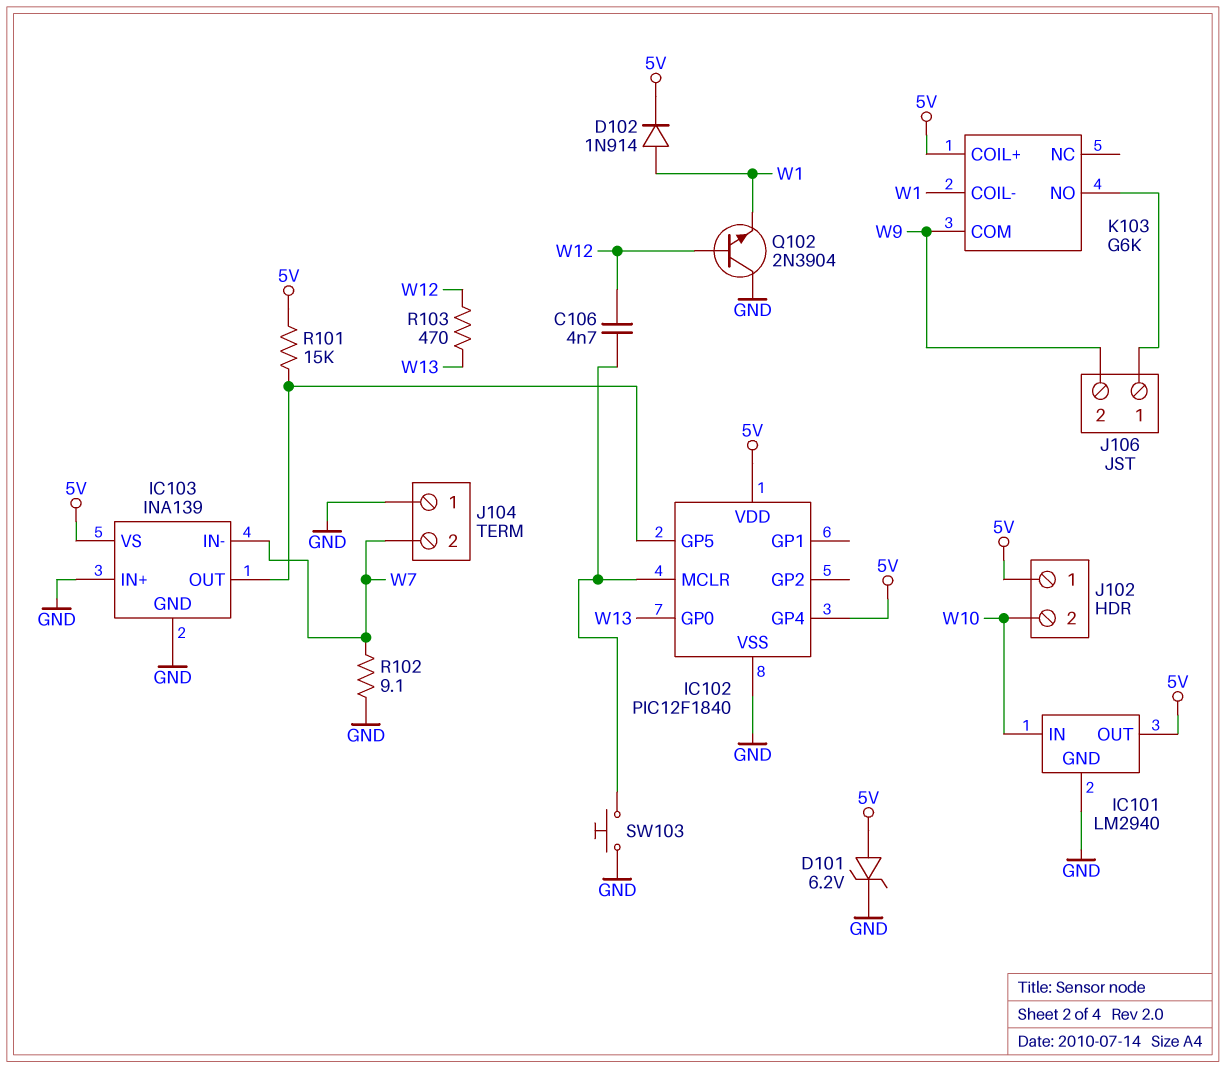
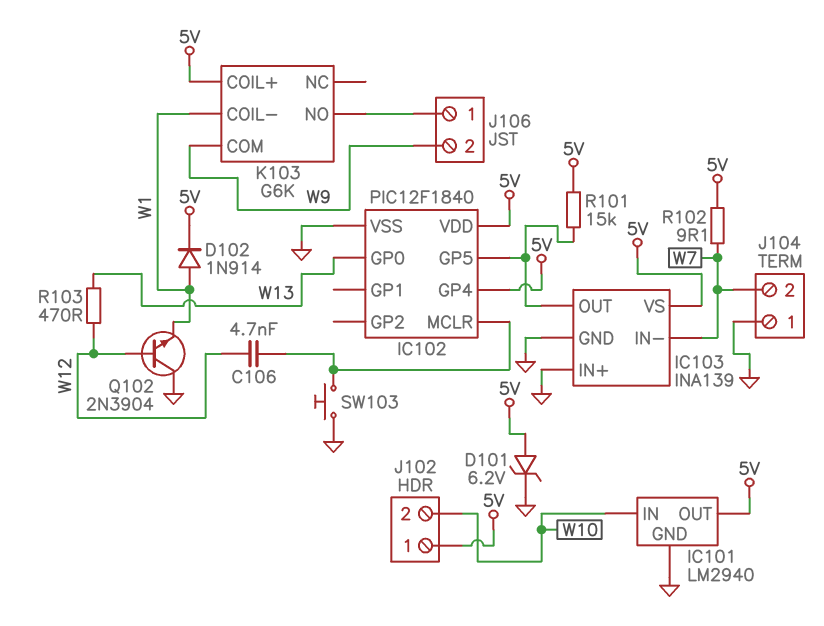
R102: 9.1 (GND, W7) -> 9.1 (5V, W7)

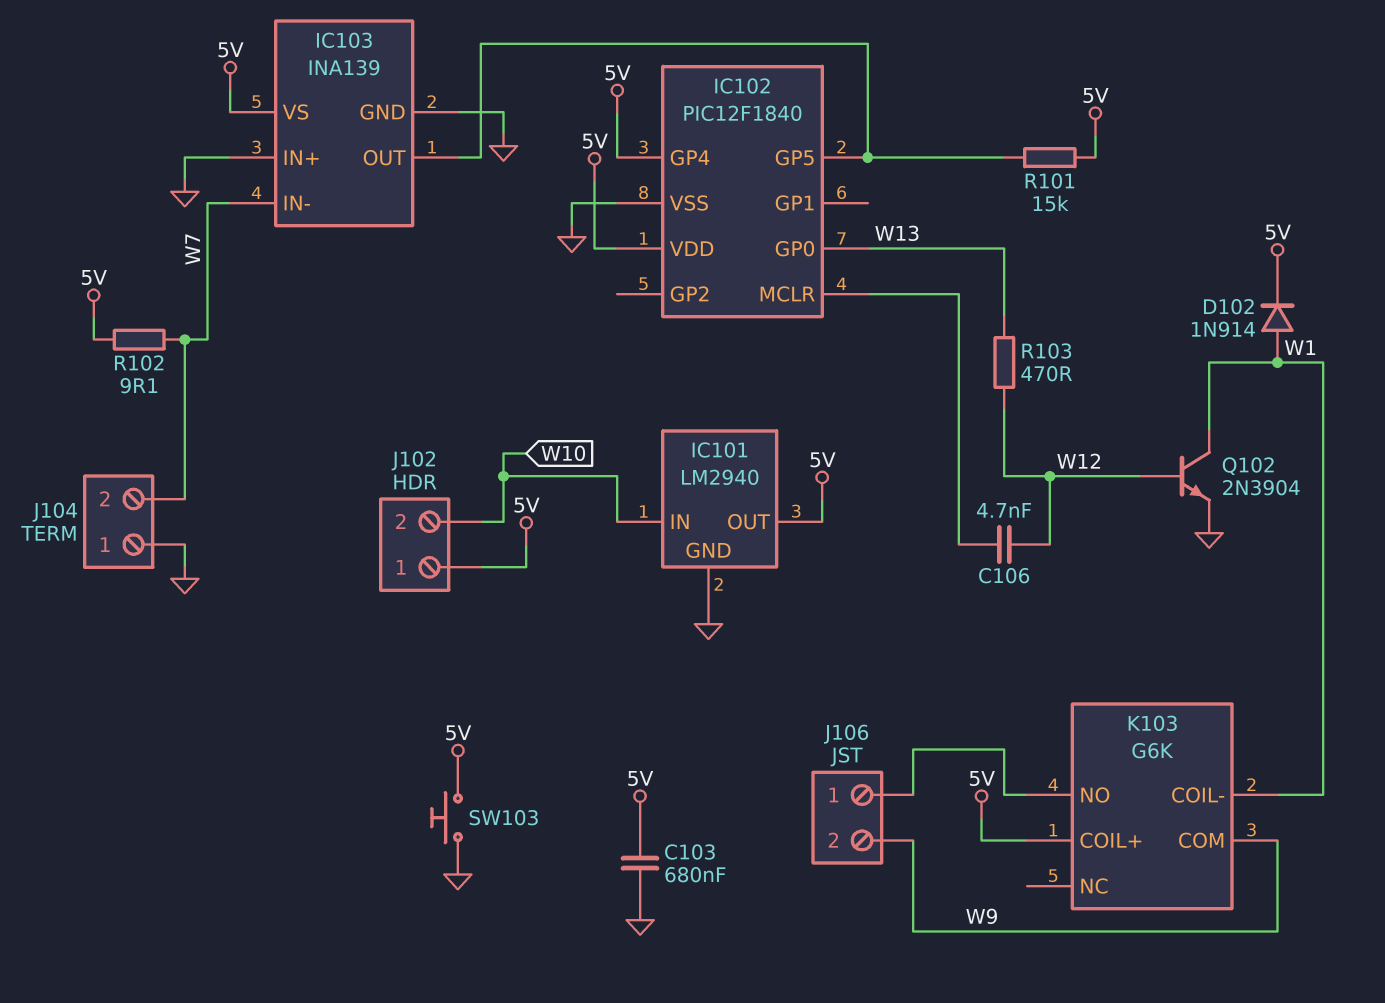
C103: none -> 680nF (5V, GND)
D101: zener 6.2V (A 5V, K GND) -> none
Q102: NPN 2N3904 (B W12, C GND, E W1) -> NPN 2N3904 (B W12, C W1, E GND)
SW103: button (GND, IC102/MCLR) -> button (5V, GND)

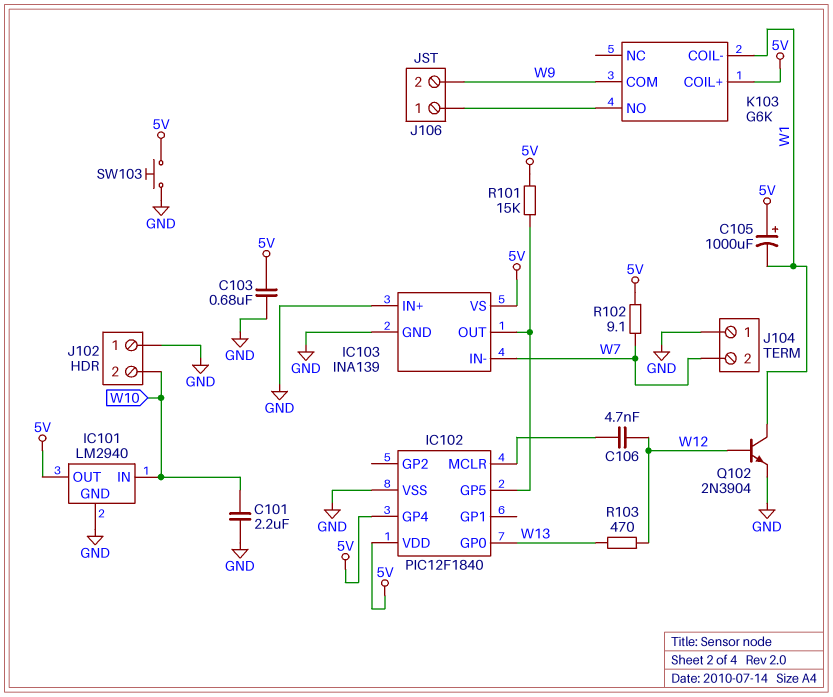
C101: none -> 2.2uF (GND, W10)
C105: none -> 1000uF (plus 5V, minus W1)
D102: diode 1N914 (A W1, K 5V) -> none
J102 pin 1: 5V -> GND

